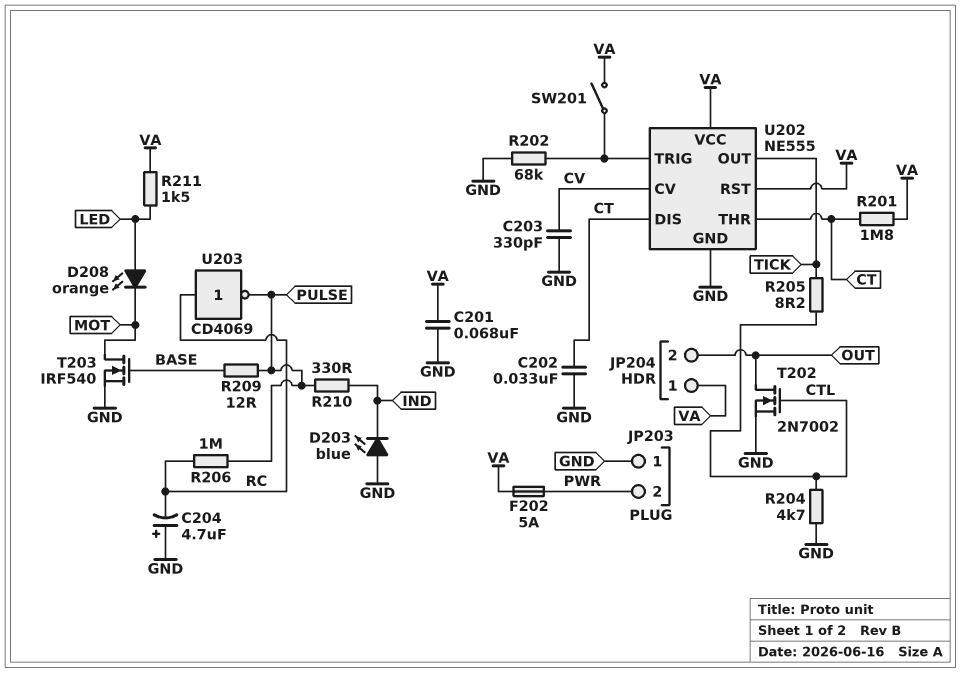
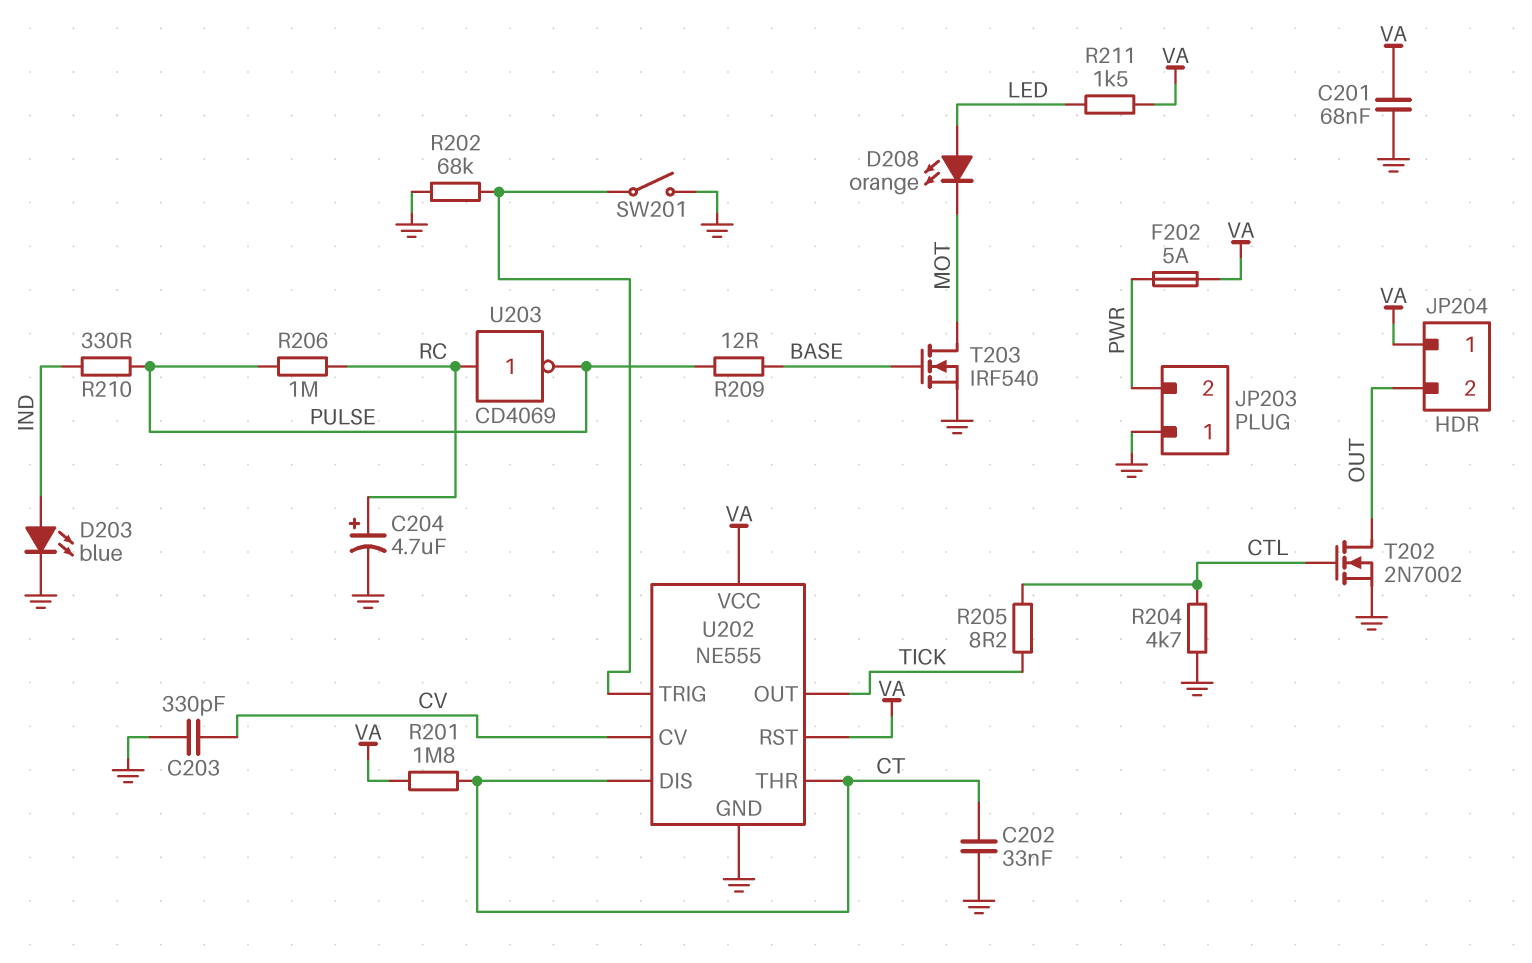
C204: 4.7uF (plus GND, minus RC) -> 4.7uF (plus RC, minus GND)
D203: LED blue (A GND, K IND) -> LED blue (A IND, K GND)
SW201: switch (U202/TRIG, VA) -> switch (GND, U202/TRIG)

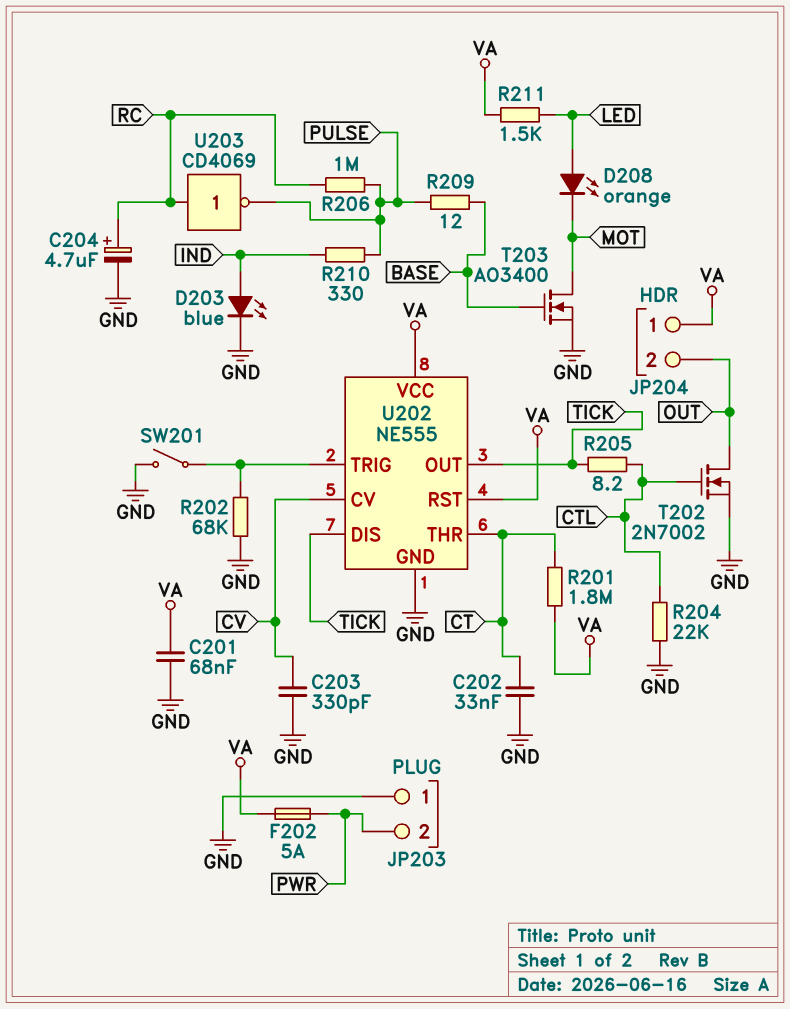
R204: 4.7k (CTL, GND) -> 22k (CTL, GND)
T203: NMOS IRF540 (G BASE, D MOT, S GND) -> NMOS AO3400 (G BASE, D MOT, S GND)
U202 pin DIS: CT -> TICK

